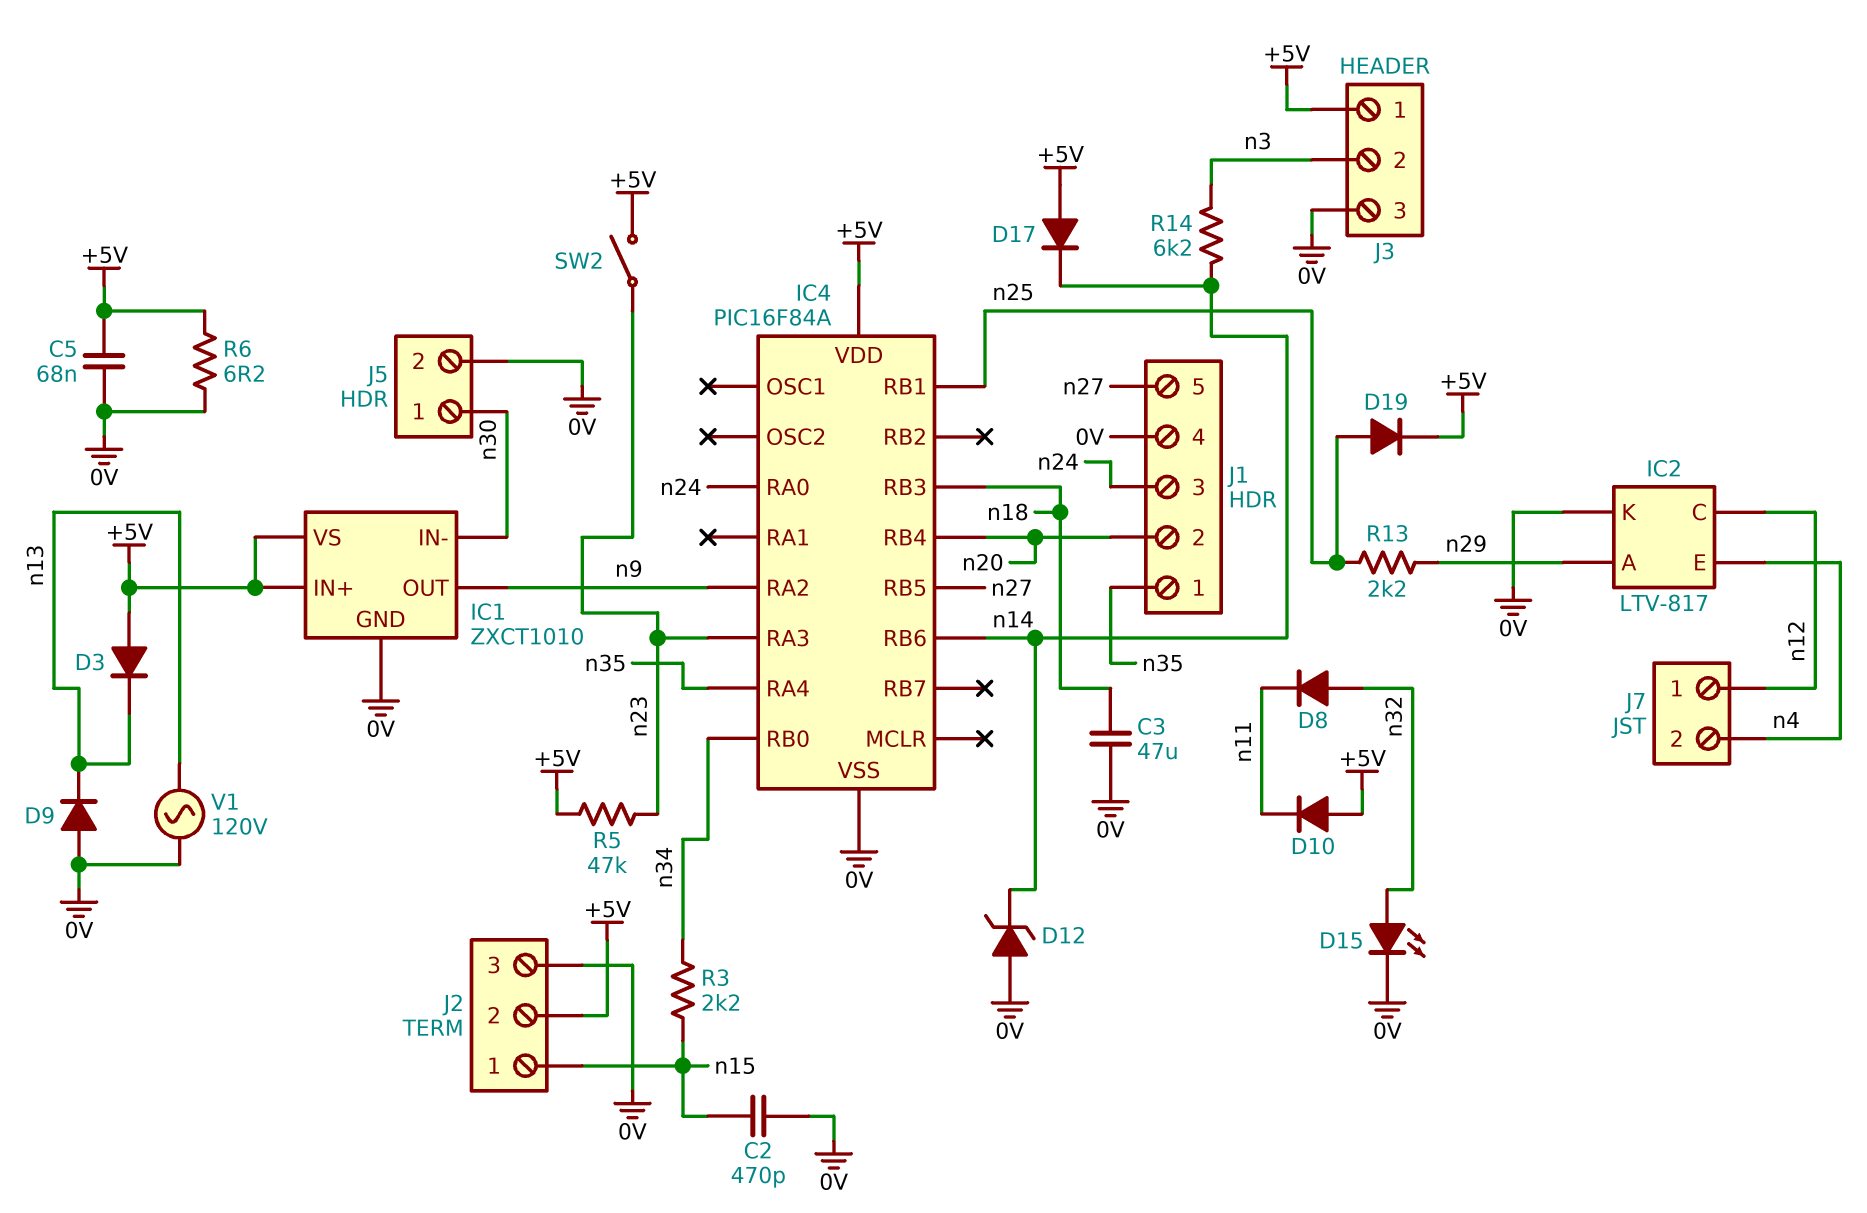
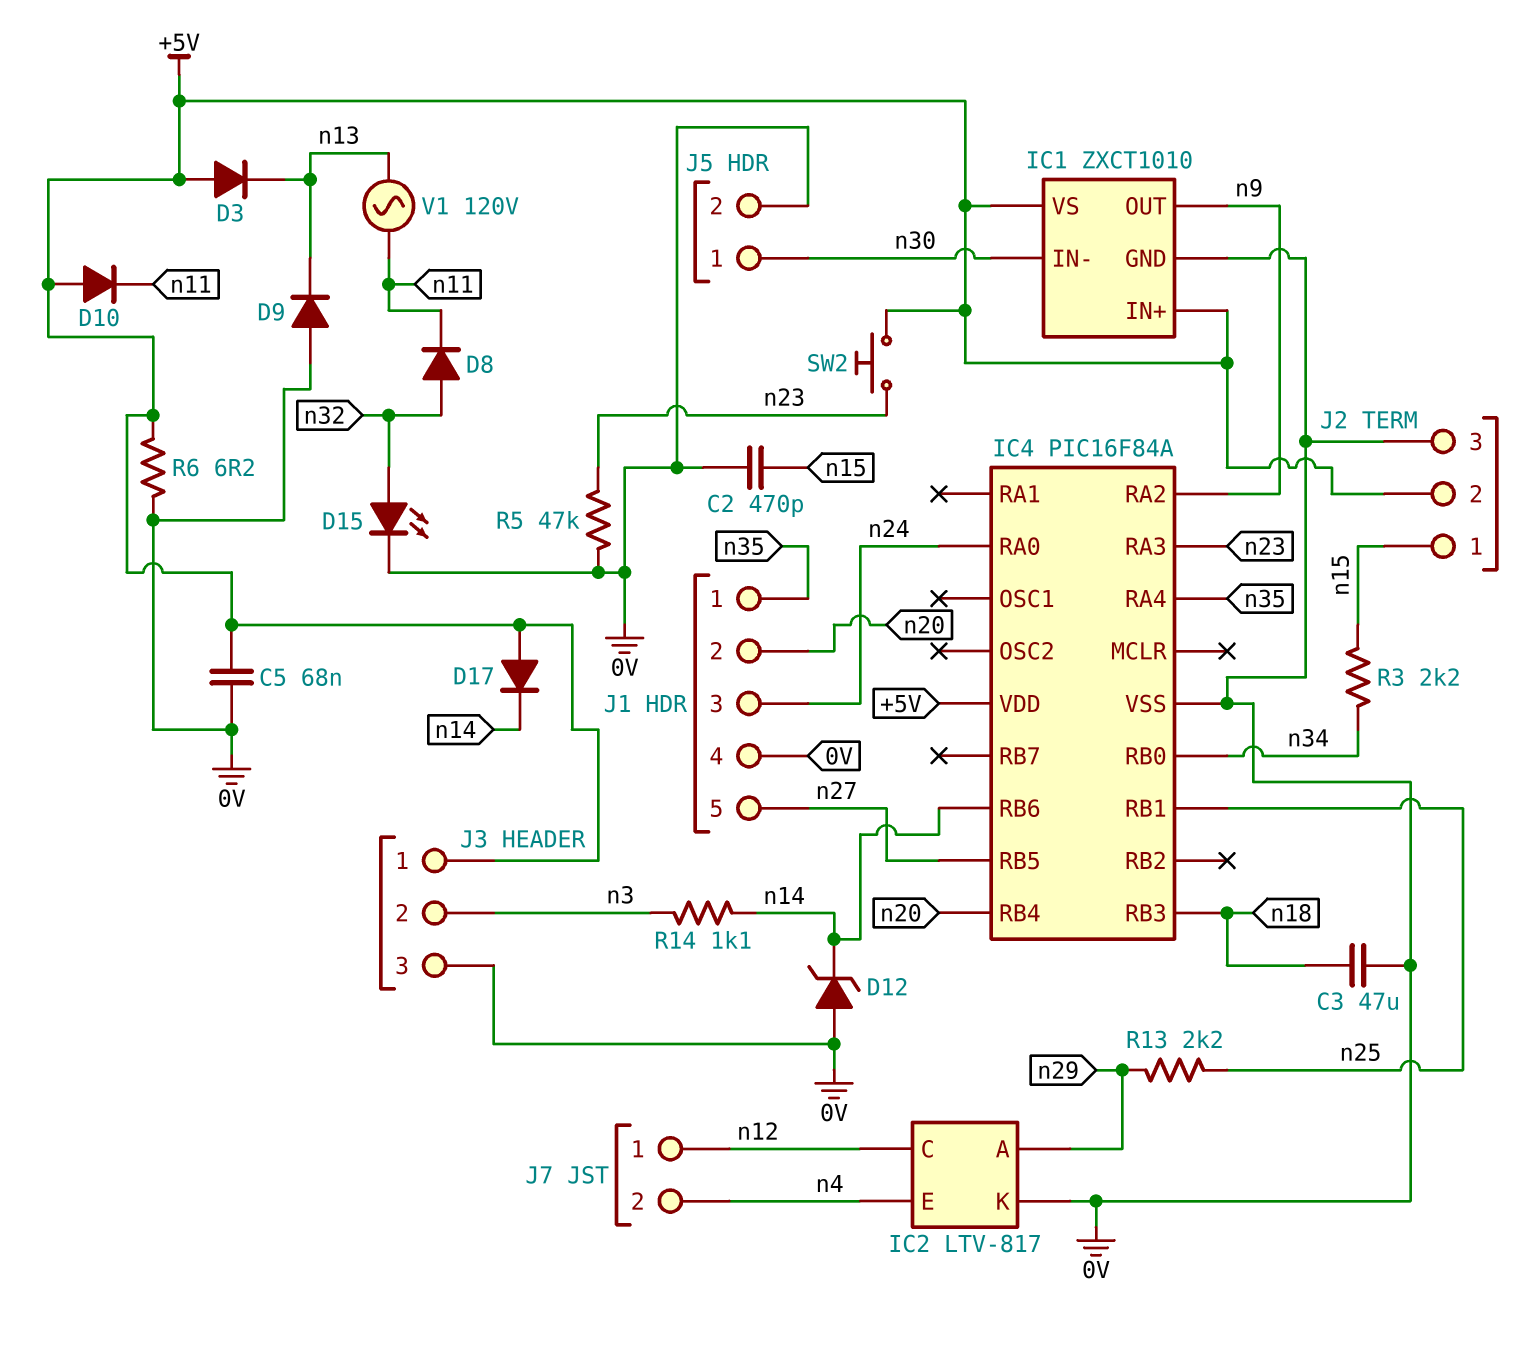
D19: diode (A n25, K +5V) -> none
R5: 47k (+5V, n23) -> 47k (0V, n23)
R14: 6.2k (n3, n14) -> 1.1k (n3, n14)
SW2: switch (+5V, n23) -> button (+5V, n23)
V1: AC 120V (0V, n13) -> AC 120V (n11, n13)

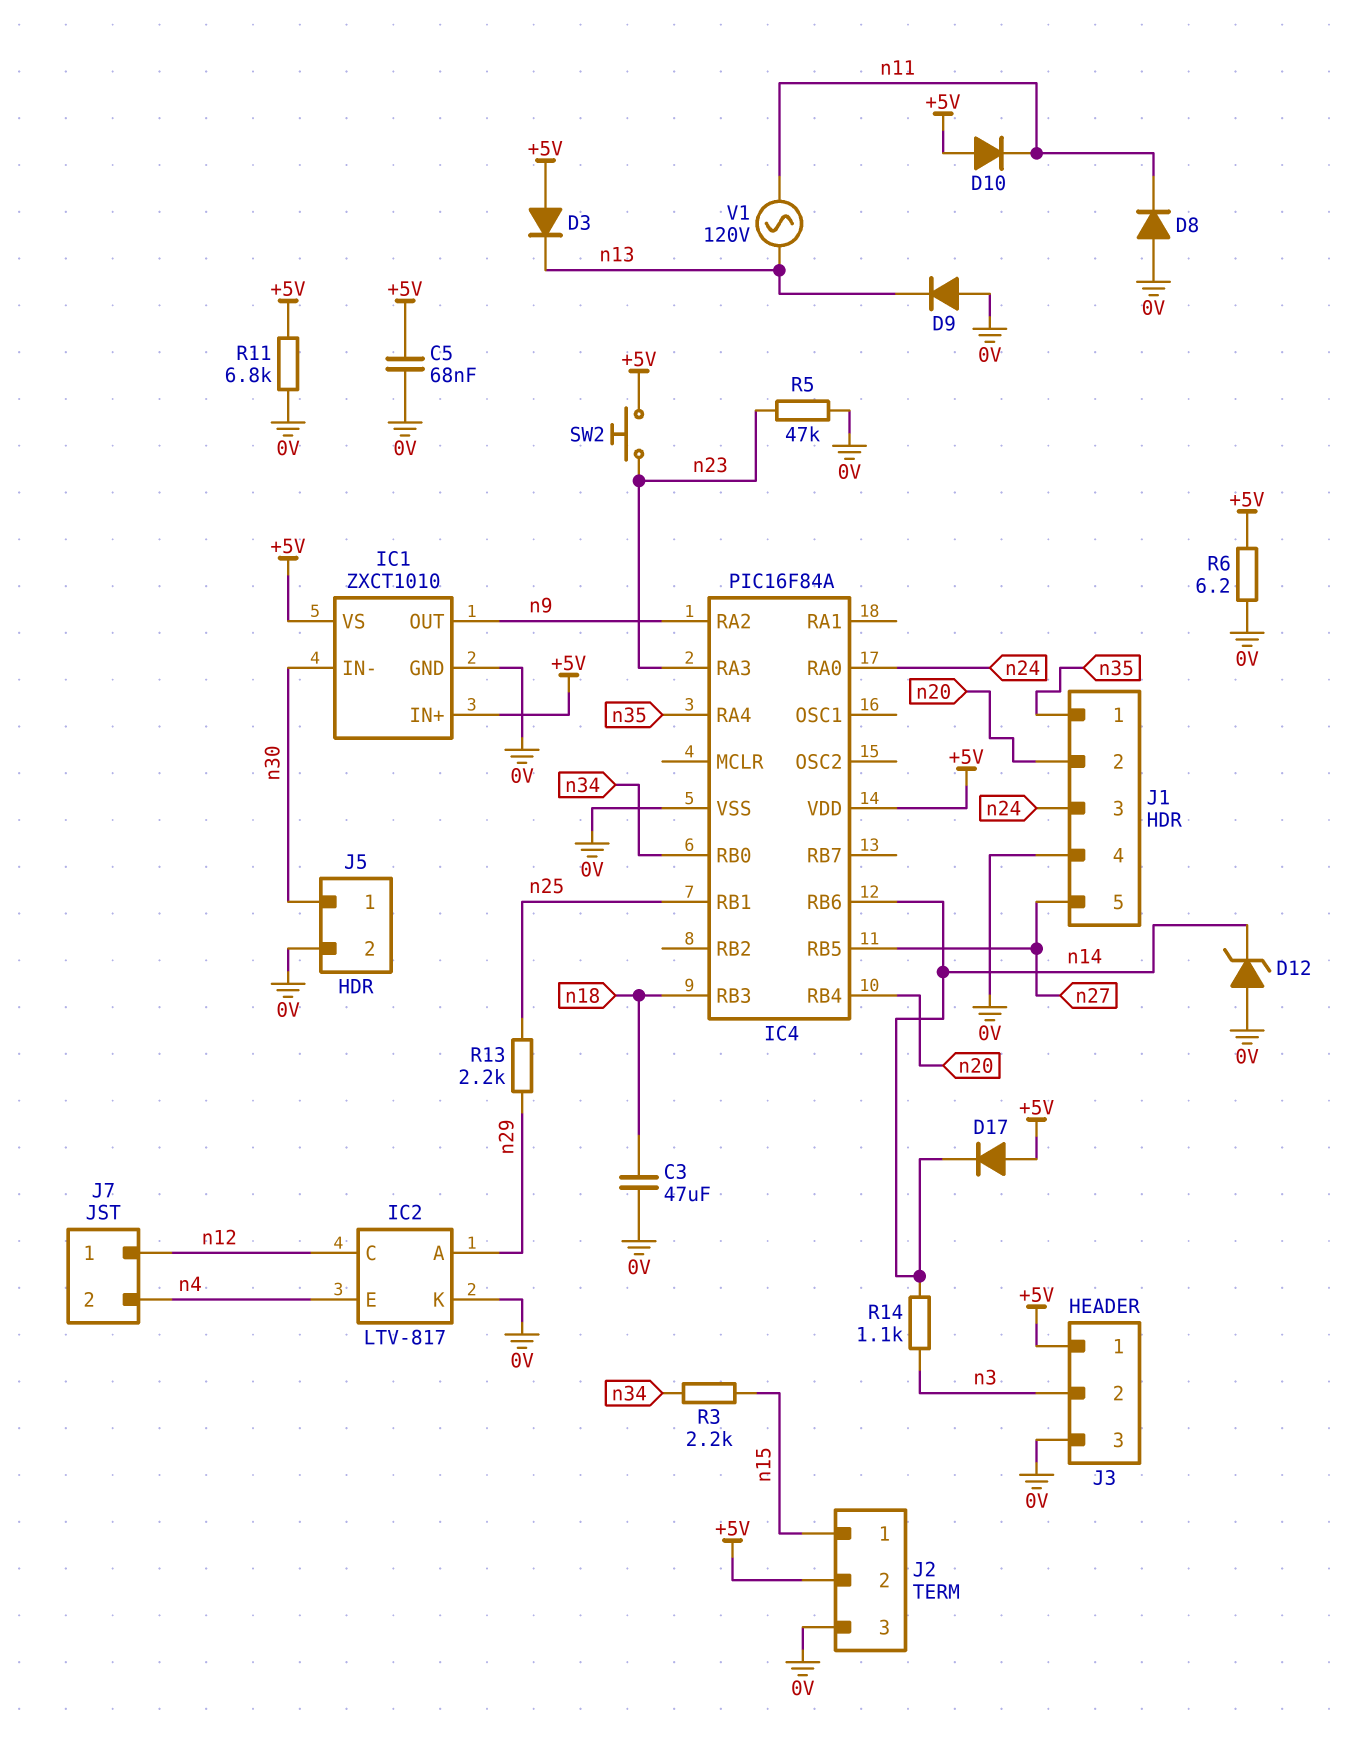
C2: 470pF (0V, n15) -> none
D8: diode (A n32, K n11) -> diode (A 0V, K n11)
D15: LED (A n32, K 0V) -> none
R11: none -> 6.8k (+5V, 0V)

